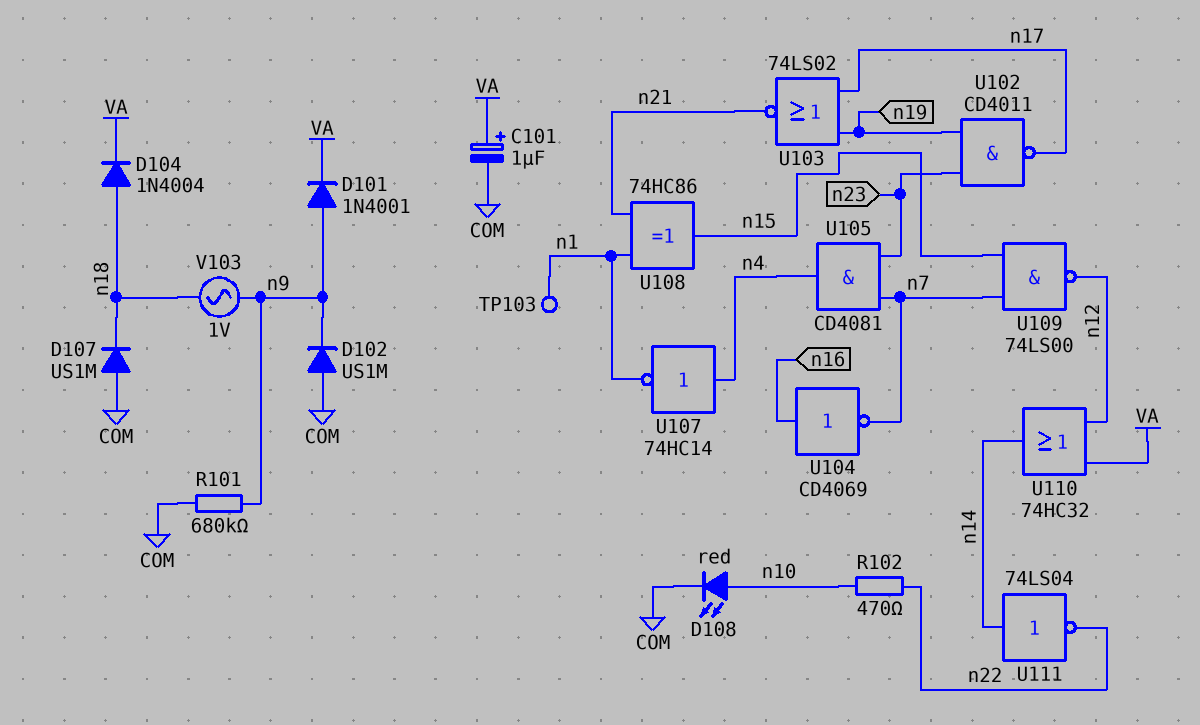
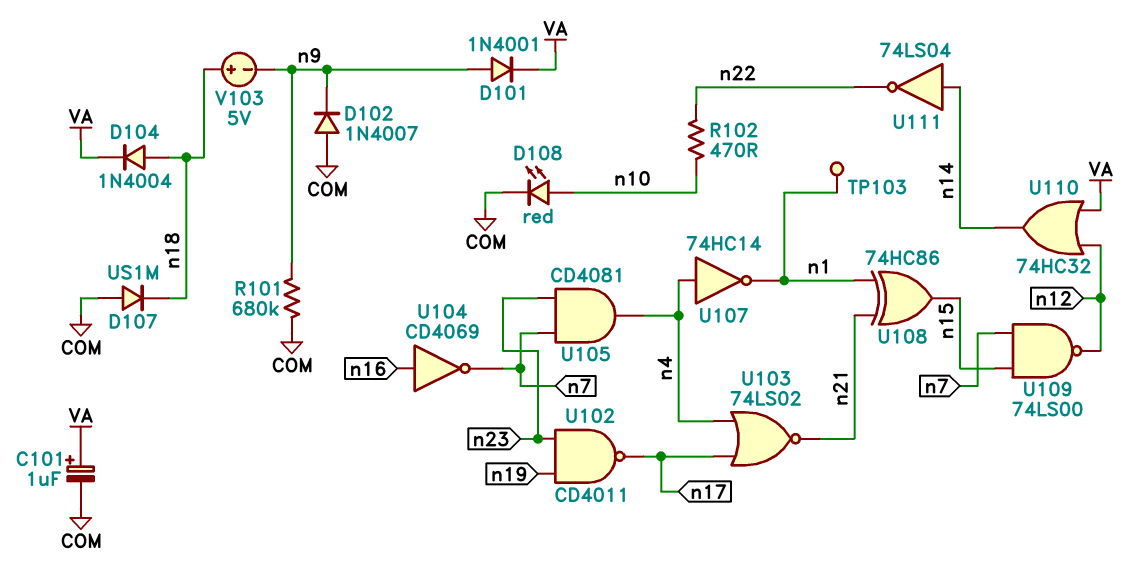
D102: diode US1M (A COM, K n9) -> diode 1N4007 (A COM, K n9)
U103: NOR 74LS02 (in n17, in n19, out n21) -> NOR 74LS02 (in n4, in n17, out n21)
V103: AC 1V (n9, n18) -> 5V (plus n18, minus n9)

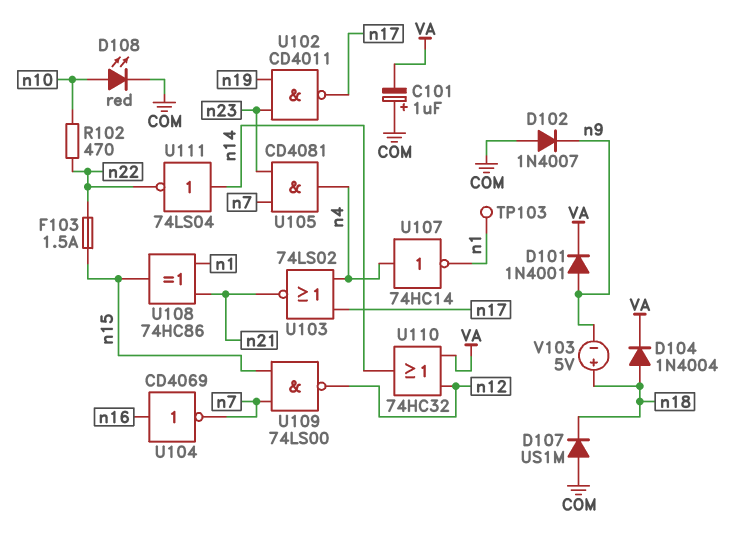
C101: 1uF (plus VA, minus COM) -> 1uF (plus COM, minus VA)
F103: none -> 1.5A (n15, n22)
R101: 680k (COM, n9) -> none

